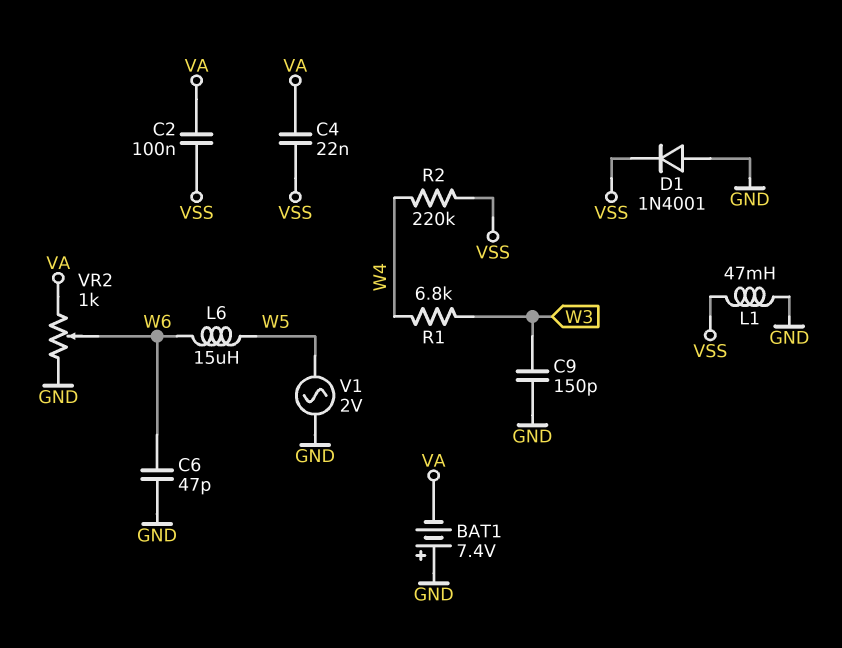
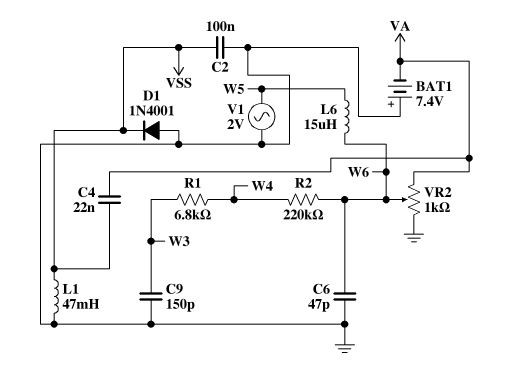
C2: 100nF (VA, VSS) -> 100nF (GND, VSS)
R2: 220k (VSS, W4) -> 220k (W4, W6)

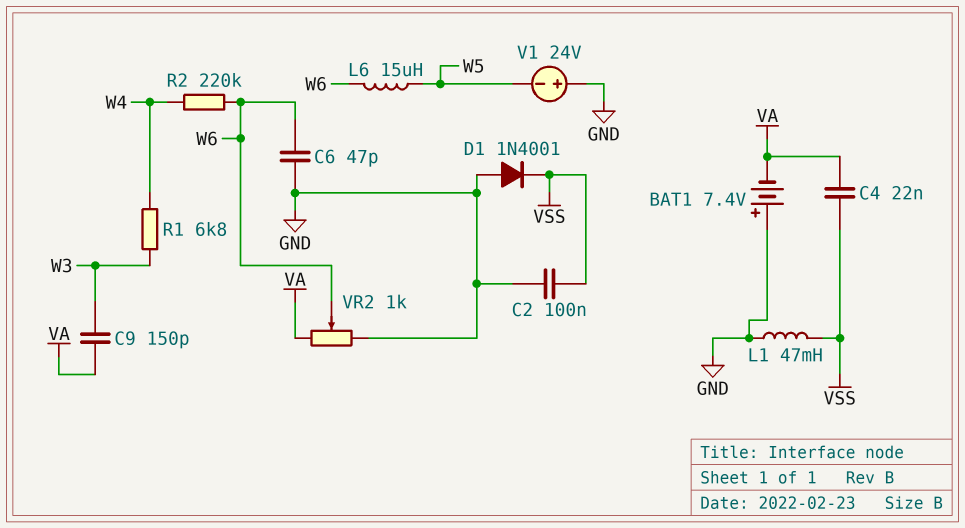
C9: 150pF (GND, W3) -> 150pF (VA, W3)
V1: AC 2V (GND, W5) -> 24V (plus GND, minus W5)

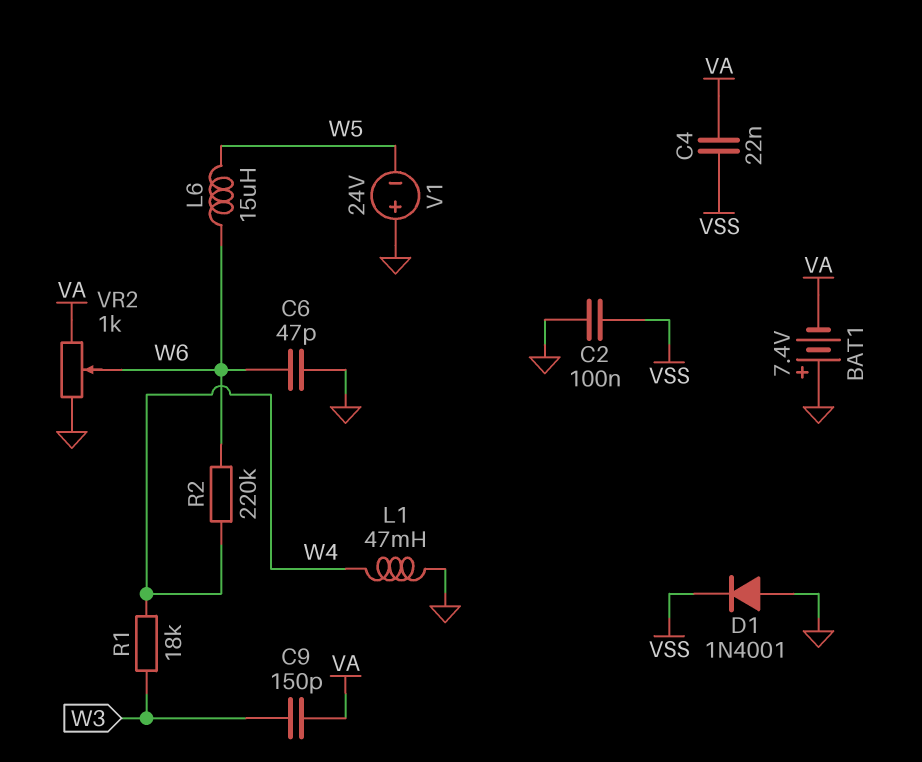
L1: 47mH (GND, VSS) -> 47mH (GND, W4)
R1: 6.8k (W3, W4) -> 18k (W3, W4)

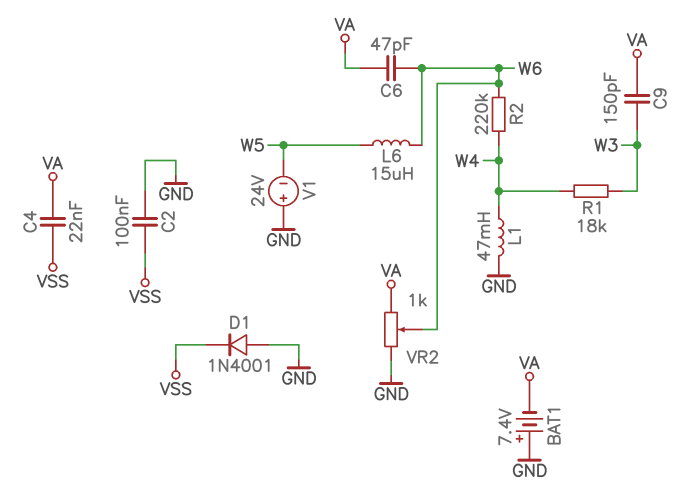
C6: 47pF (GND, W6) -> 47pF (VA, W6)

